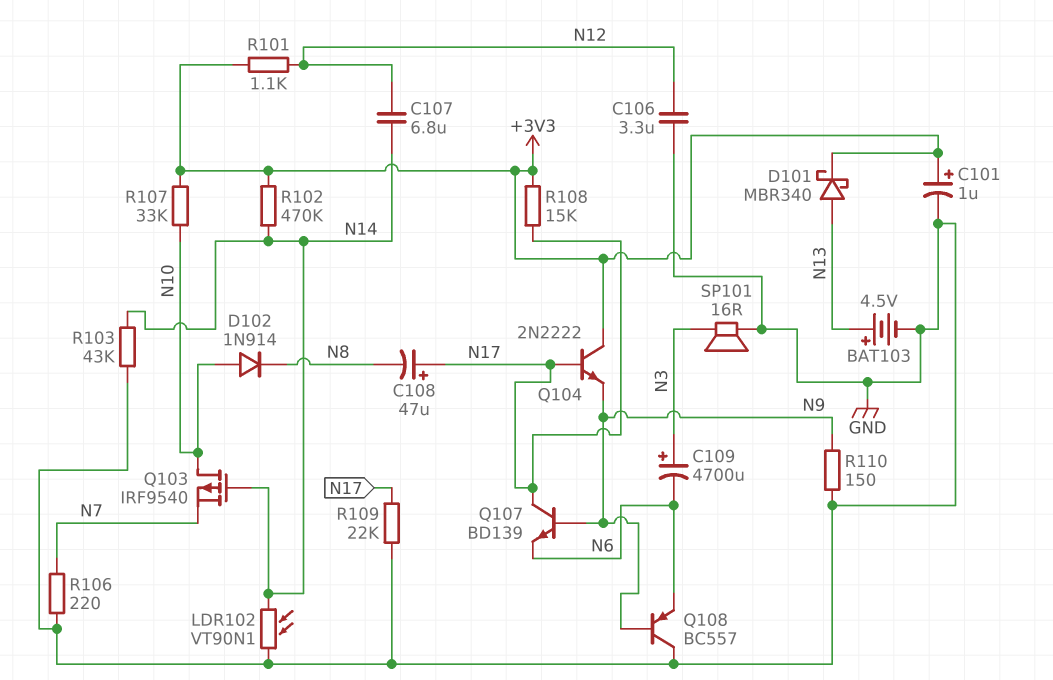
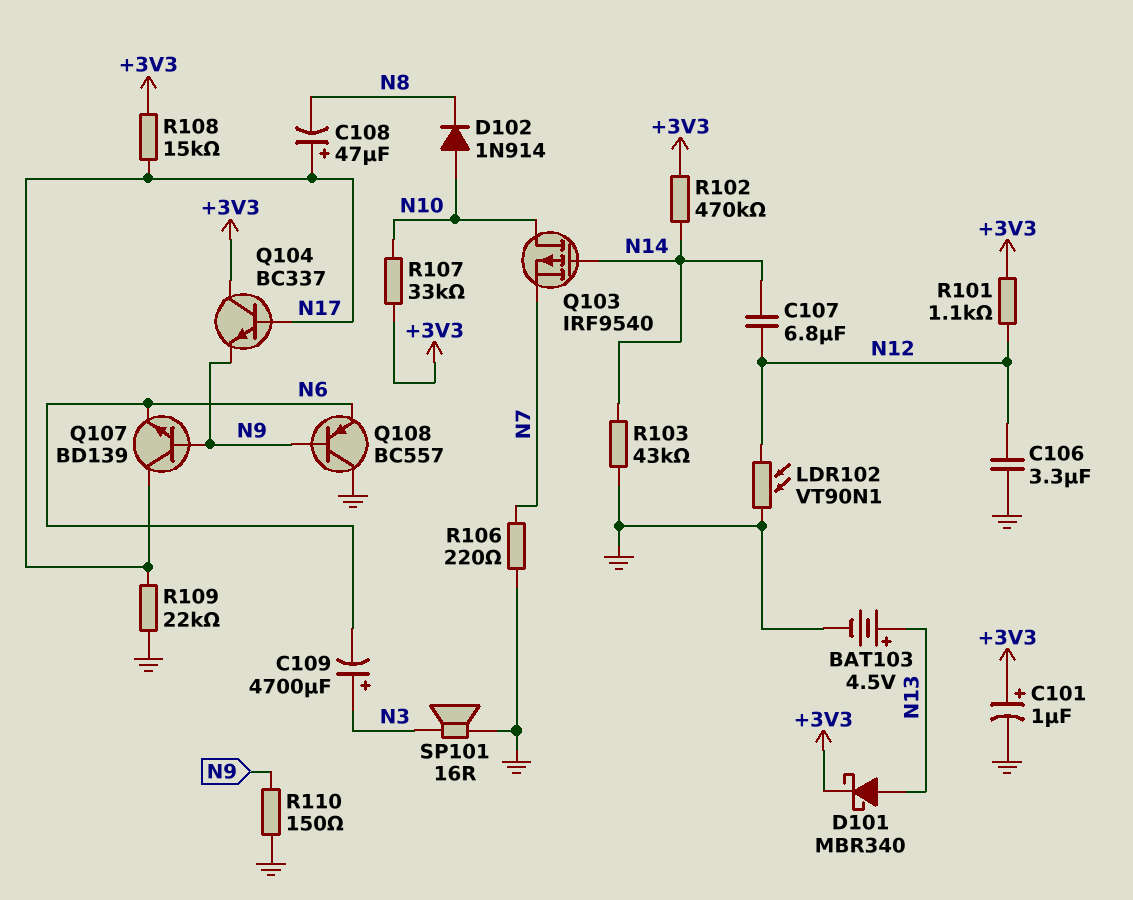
LDR102: VT90N1 (GND, N14) -> VT90N1 (GND, N12)
Q104: NPN 2N2222 (B N17, C +3V3, E N9) -> NPN BC337 (B N17, C +3V3, E N9)

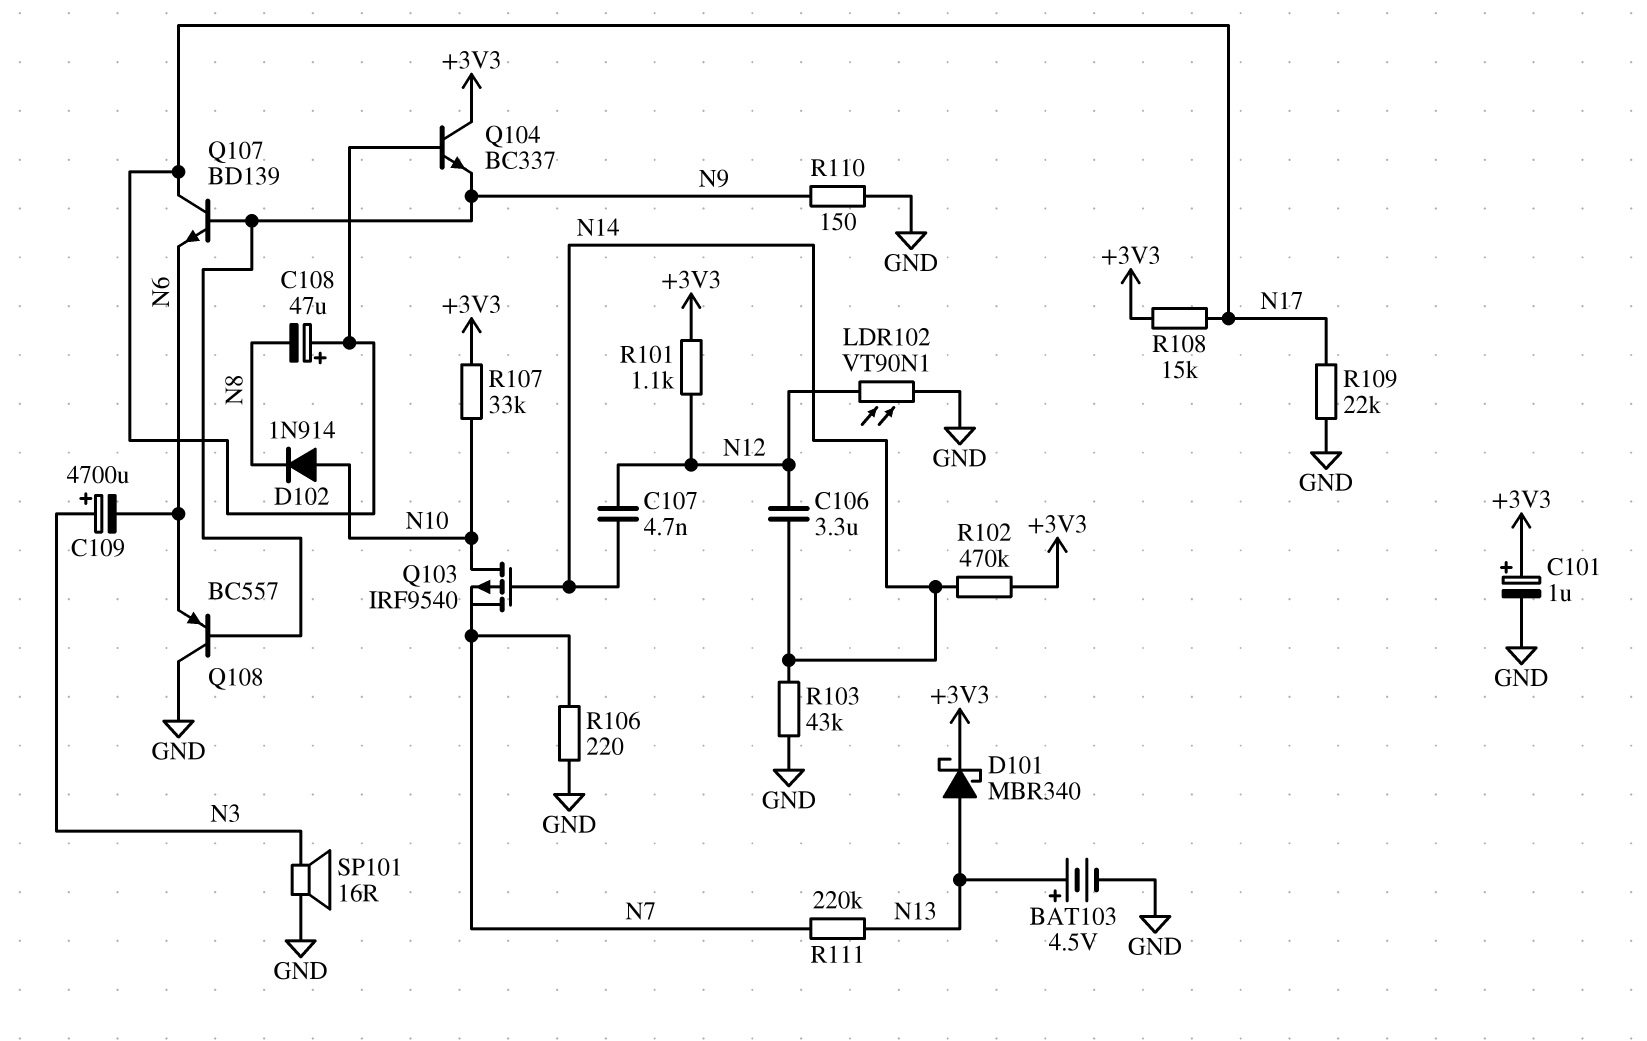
C106: 3.3uF (GND, N12) -> 3.3uF (N12, N14)
C107: 6.8uF (N12, N14) -> 4.7nF (N12, N14)
R111: none -> 220k (N7, N13)

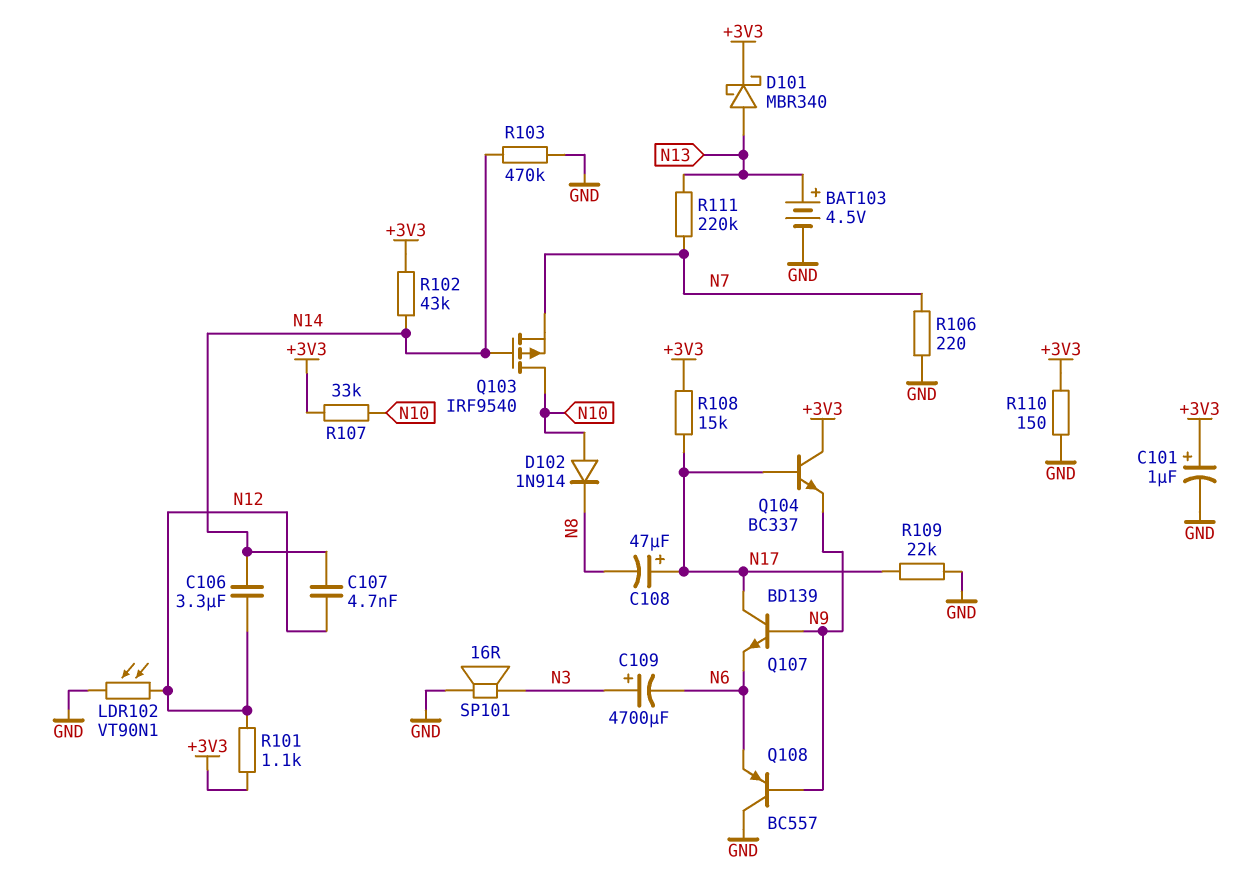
R102: 470k (+3V3, N14) -> 43k (+3V3, N14)
R103: 43k (GND, N14) -> 470k (GND, N14)
R110: 150 (GND, N9) -> 150 (+3V3, GND)

